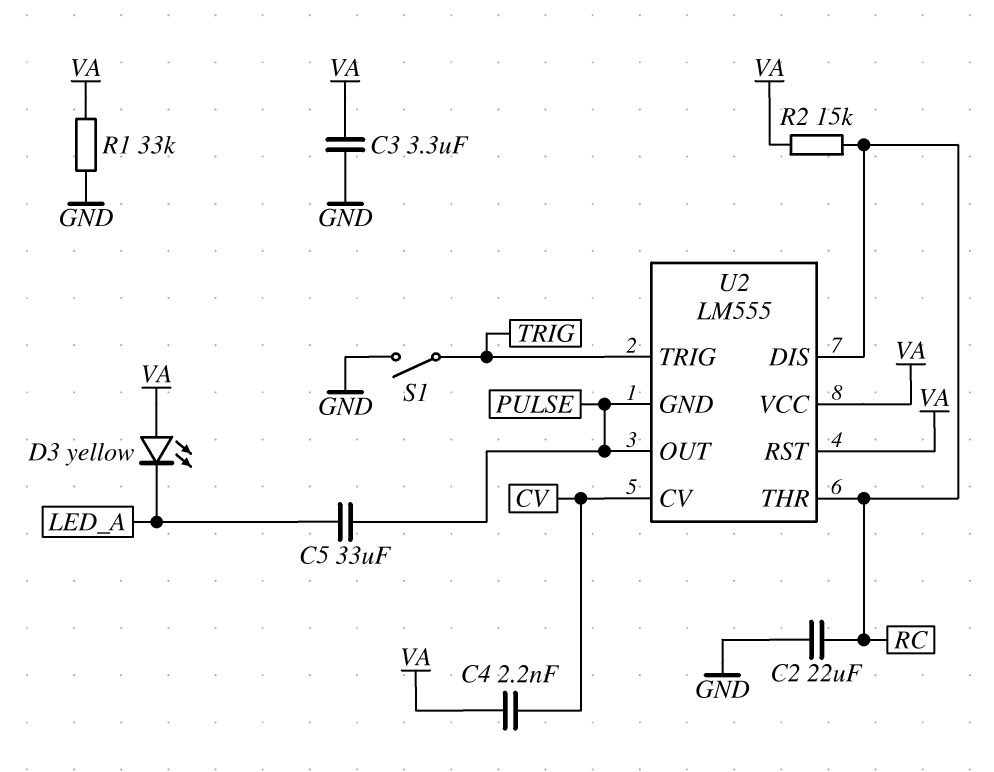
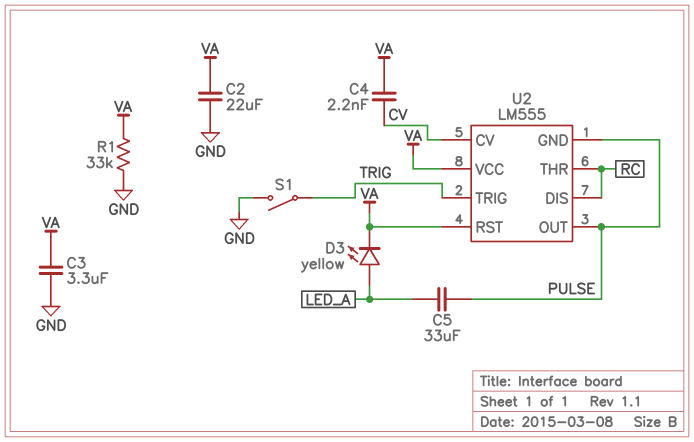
C2: 22uF (GND, RC) -> 22uF (GND, VA)
D3: LED yellow (A VA, K LED_A) -> LED yellow (A LED_A, K VA)
R2: 15k (RC, VA) -> none

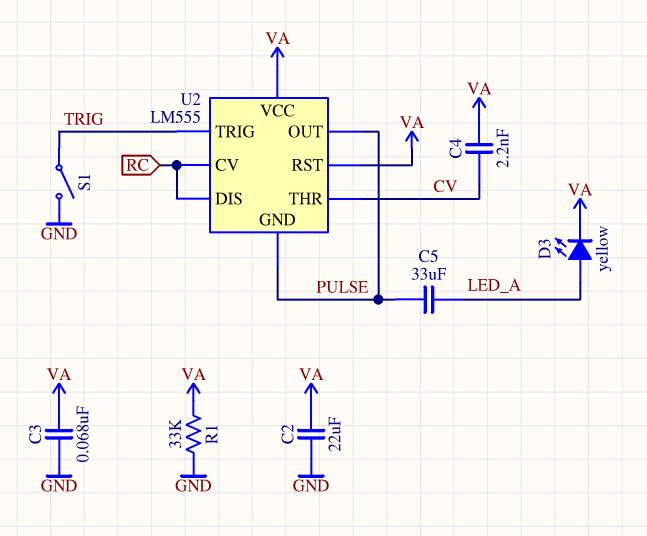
C3: 3.3uF (GND, VA) -> 68nF (GND, VA)
U2 pin CV: CV -> RC
U2 pin THR: RC -> CV

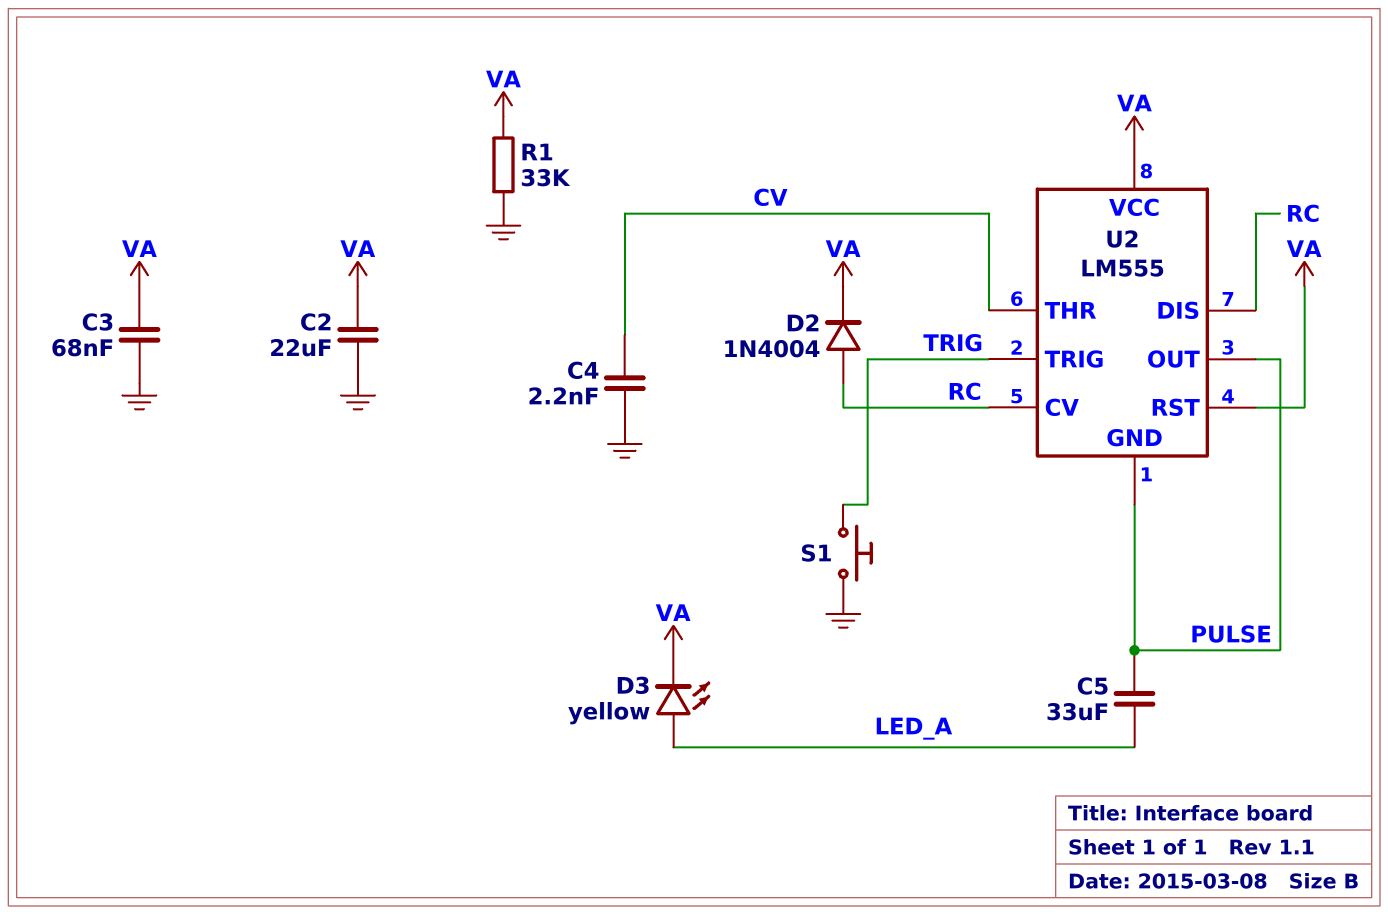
C4: 2.2nF (CV, VA) -> 2.2nF (CV, GND)
D2: none -> diode 1N4004 (A RC, K VA)
S1: switch (GND, TRIG) -> button (GND, TRIG)

